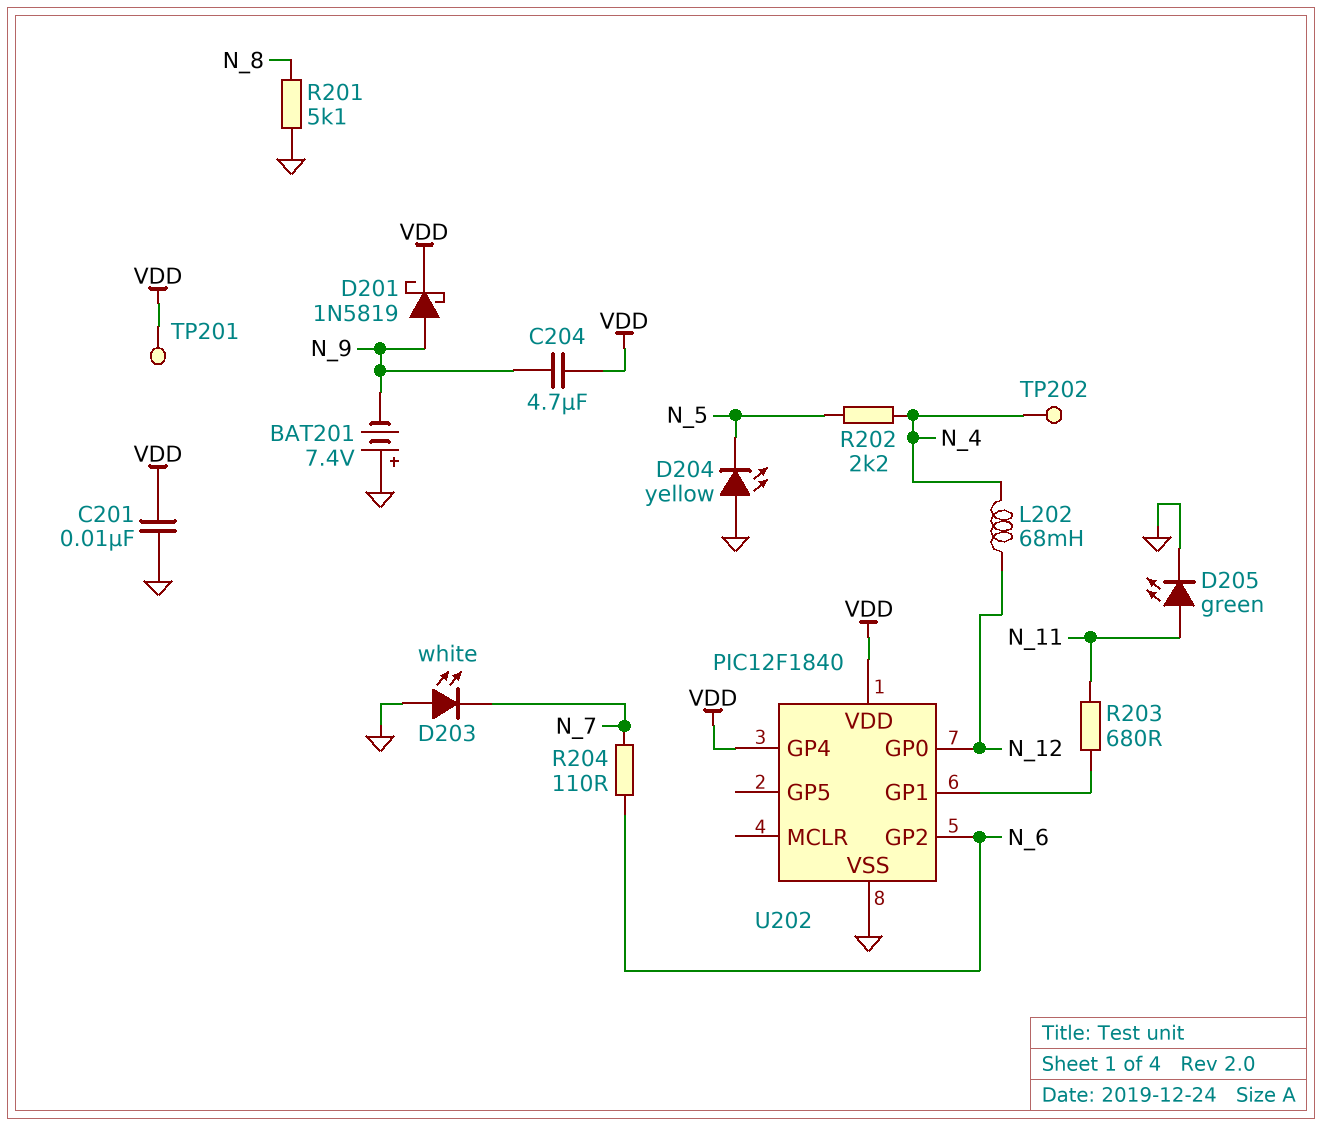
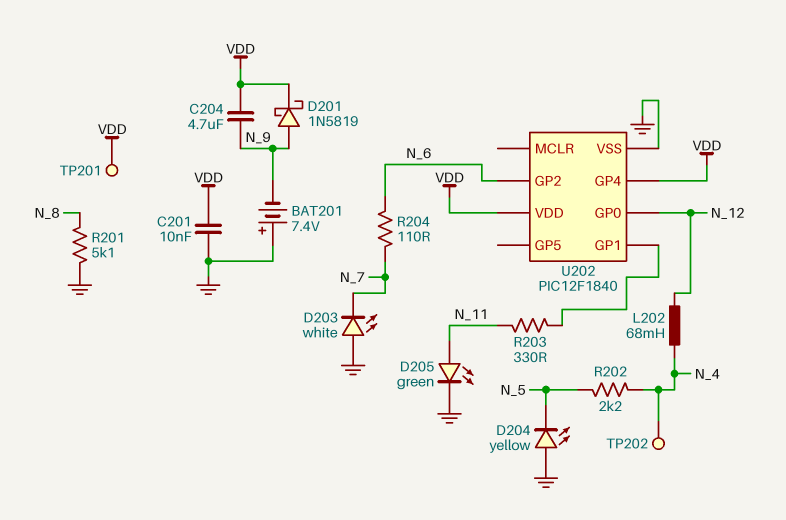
R203: 680 (N_11, U202/GP1) -> 330 (N_11, U202/GP1)

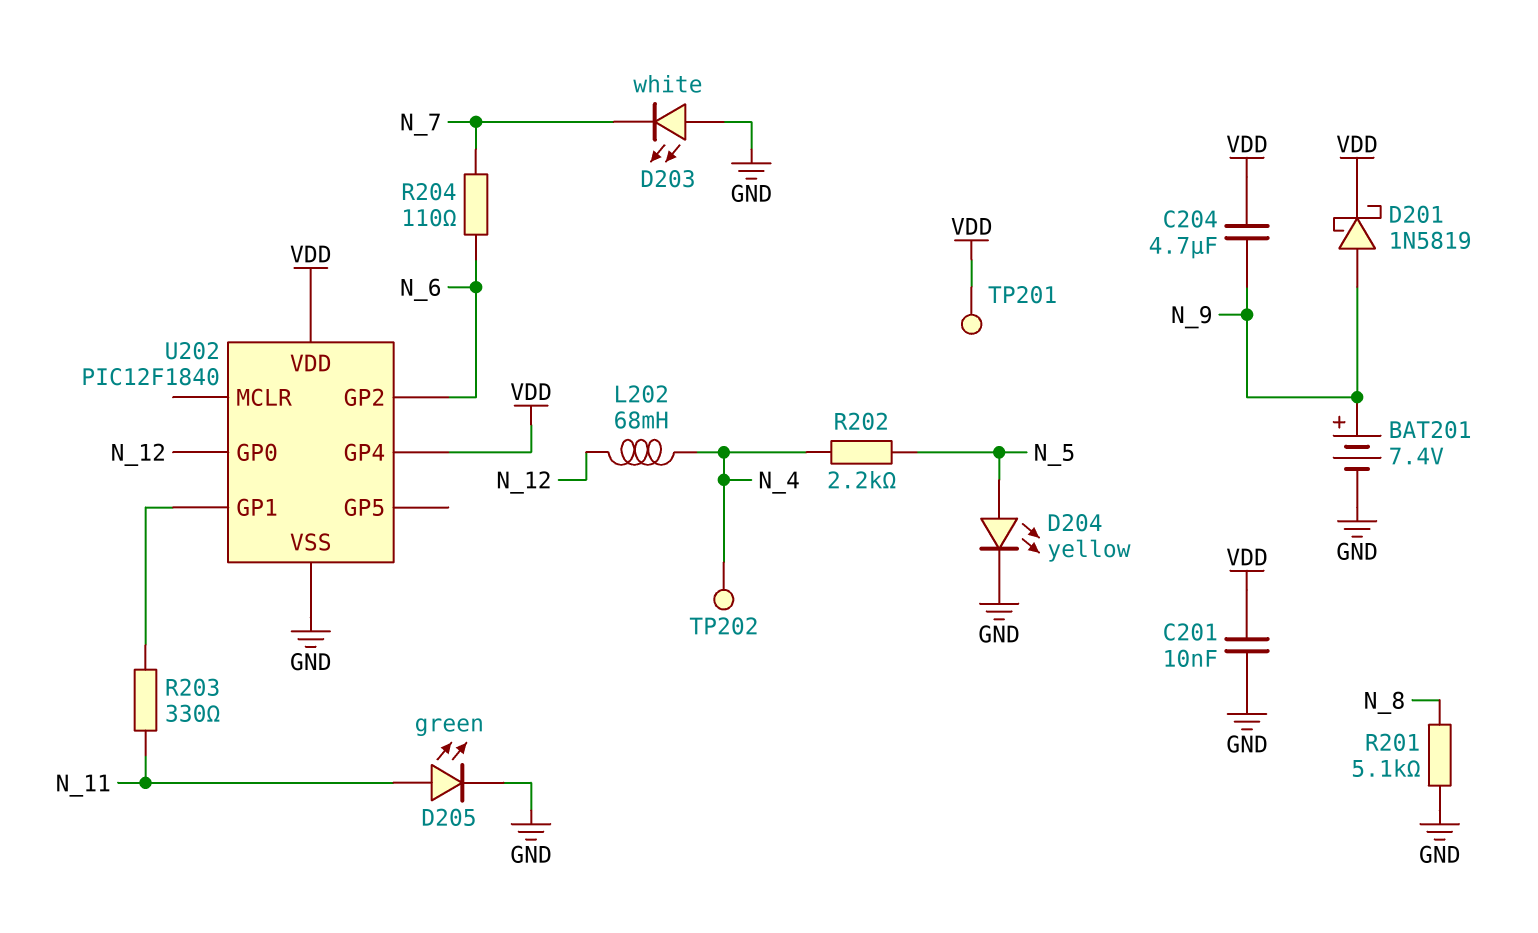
BAT201: 7.4V (plus GND, minus N_9) -> 7.4V (plus N_9, minus GND)
D204: LED yellow (A GND, K N_5) -> LED yellow (A N_5, K GND)

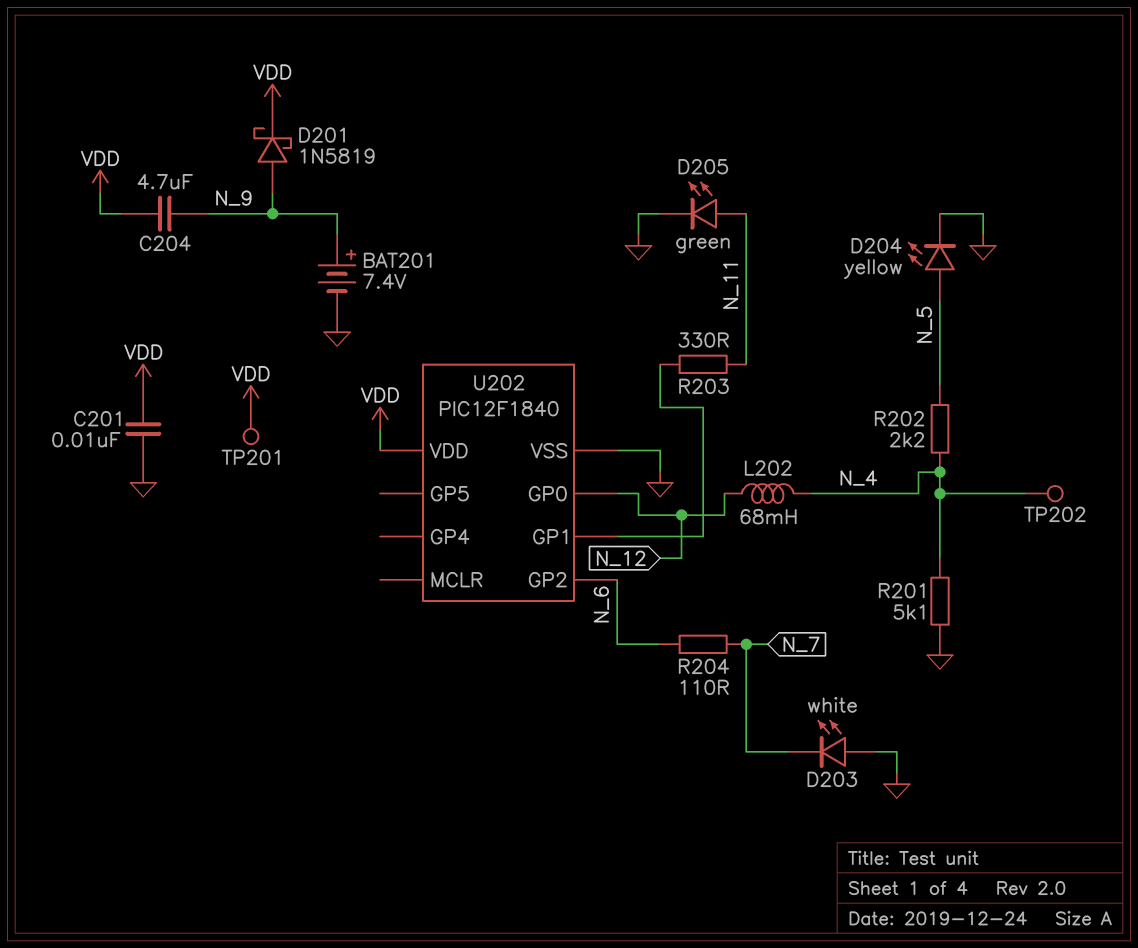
R201: 5.1k (GND, N_8) -> 5.1k (GND, N_4)
U202 pin GP4: VDD -> none

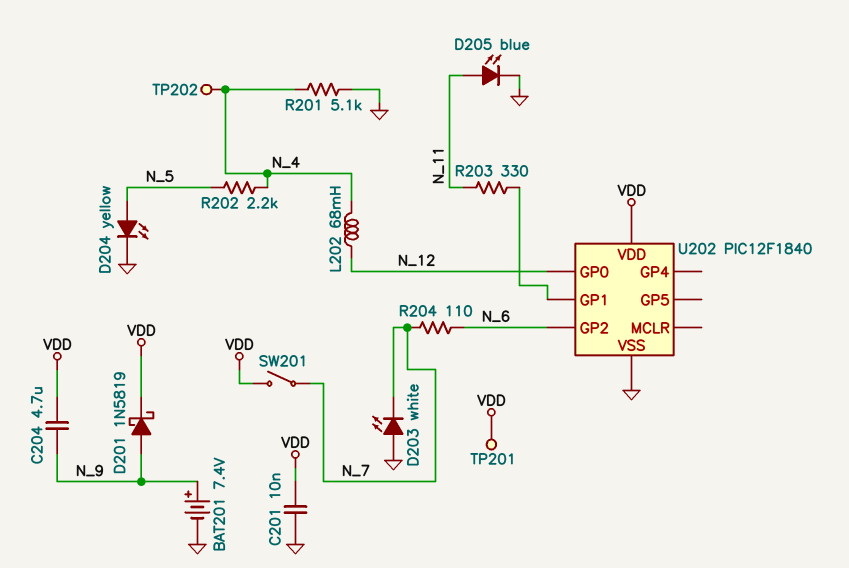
D205: LED green (A N_11, K GND) -> LED blue (A N_11, K GND)
SW201: none -> switch (N_7, VDD)

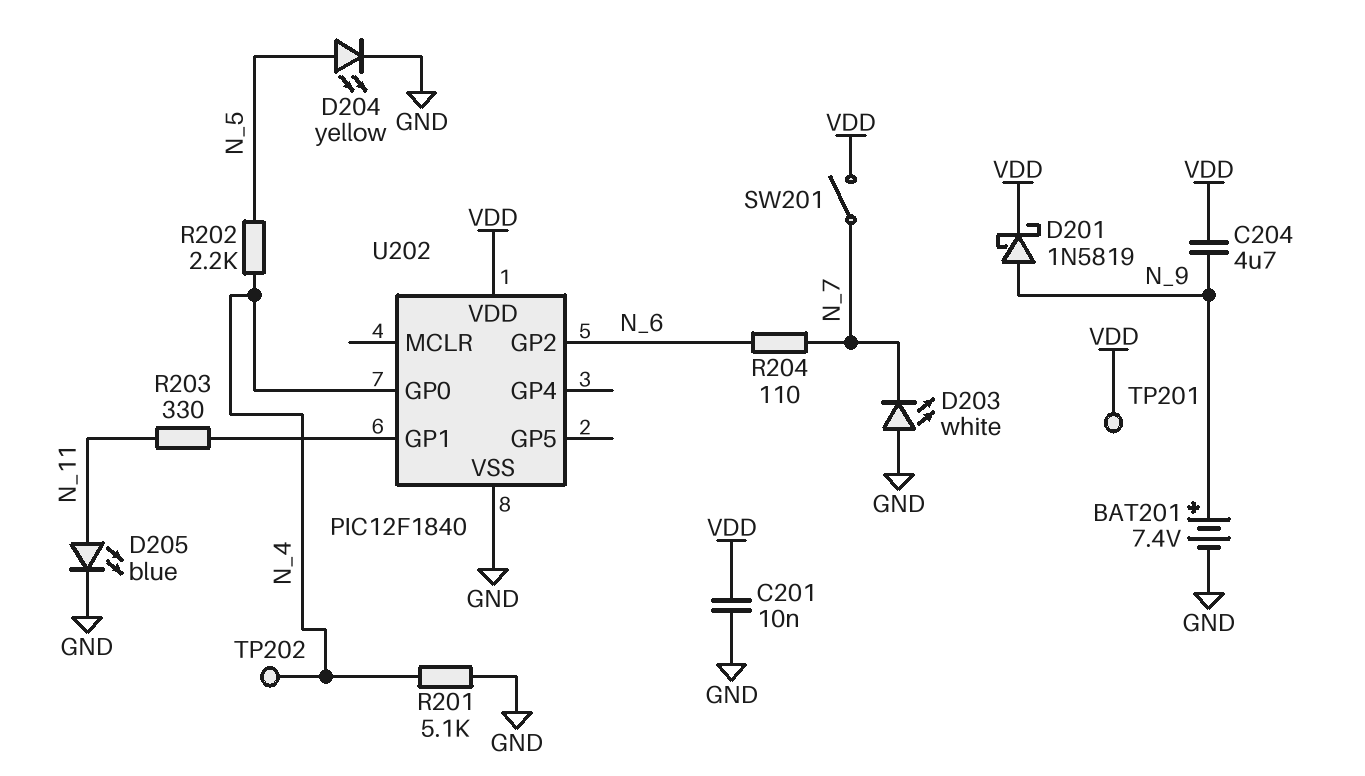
L202: 68mH (N_4, N_12) -> none
U202 pin GP0: N_12 -> N_4

